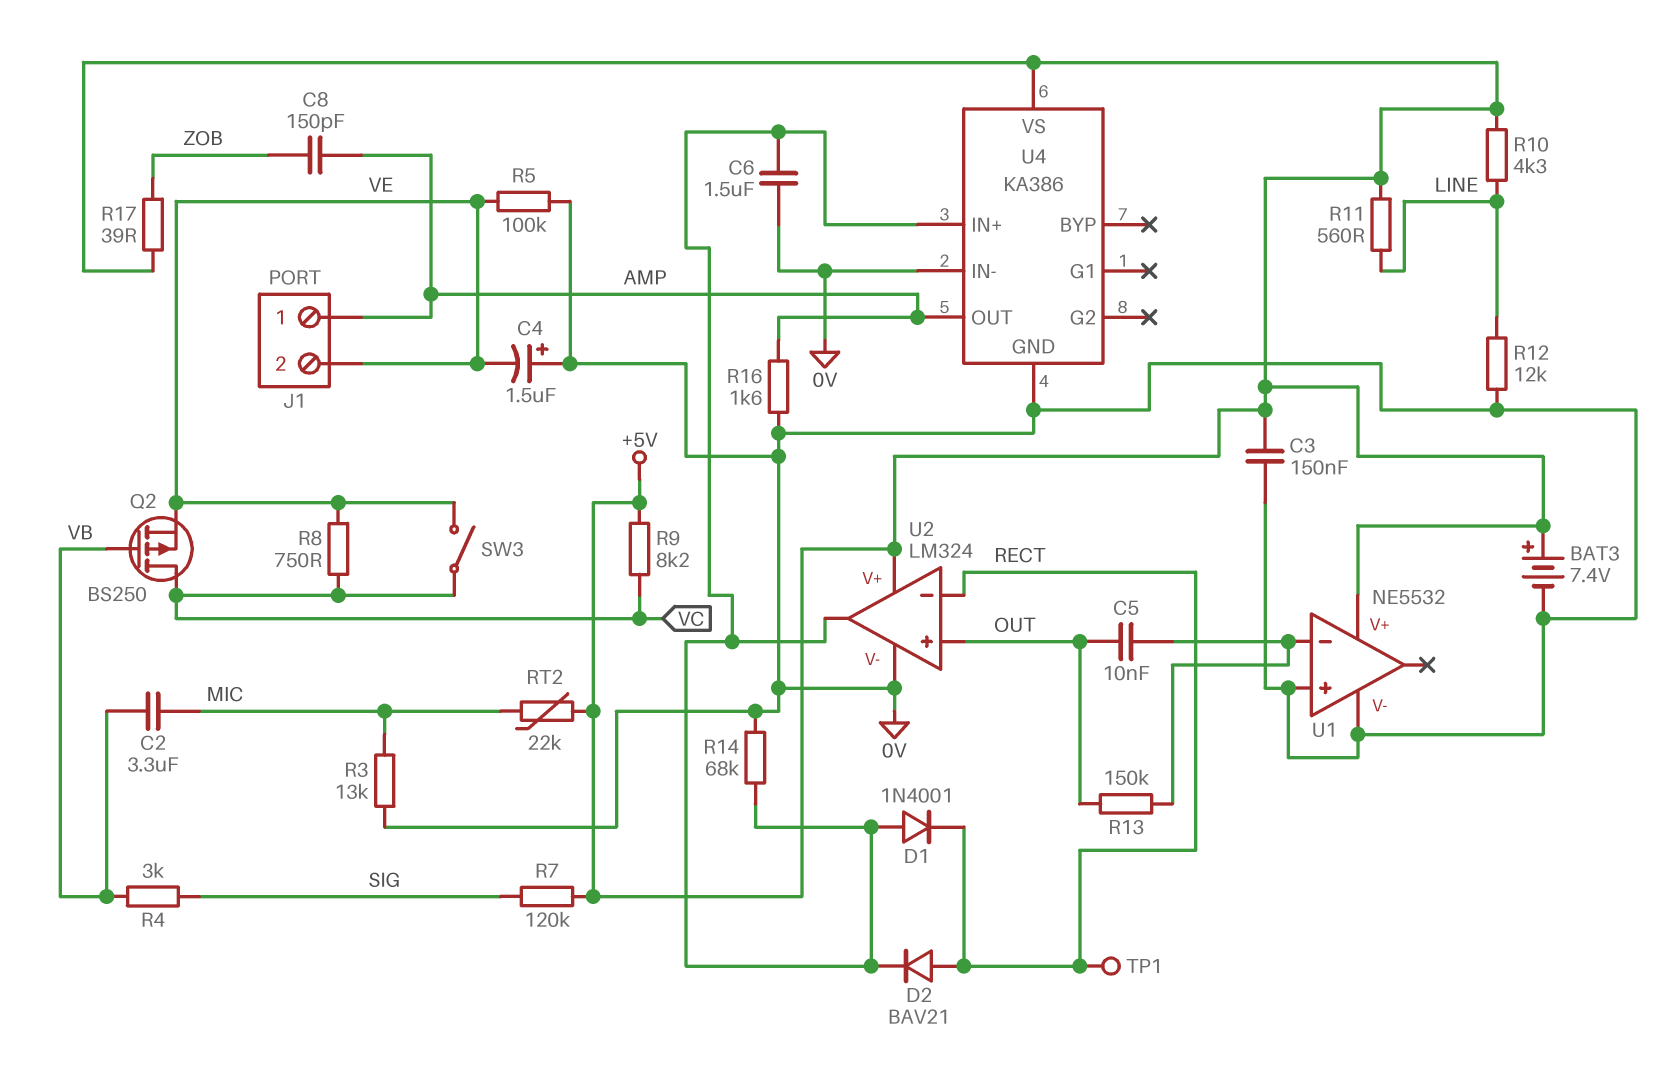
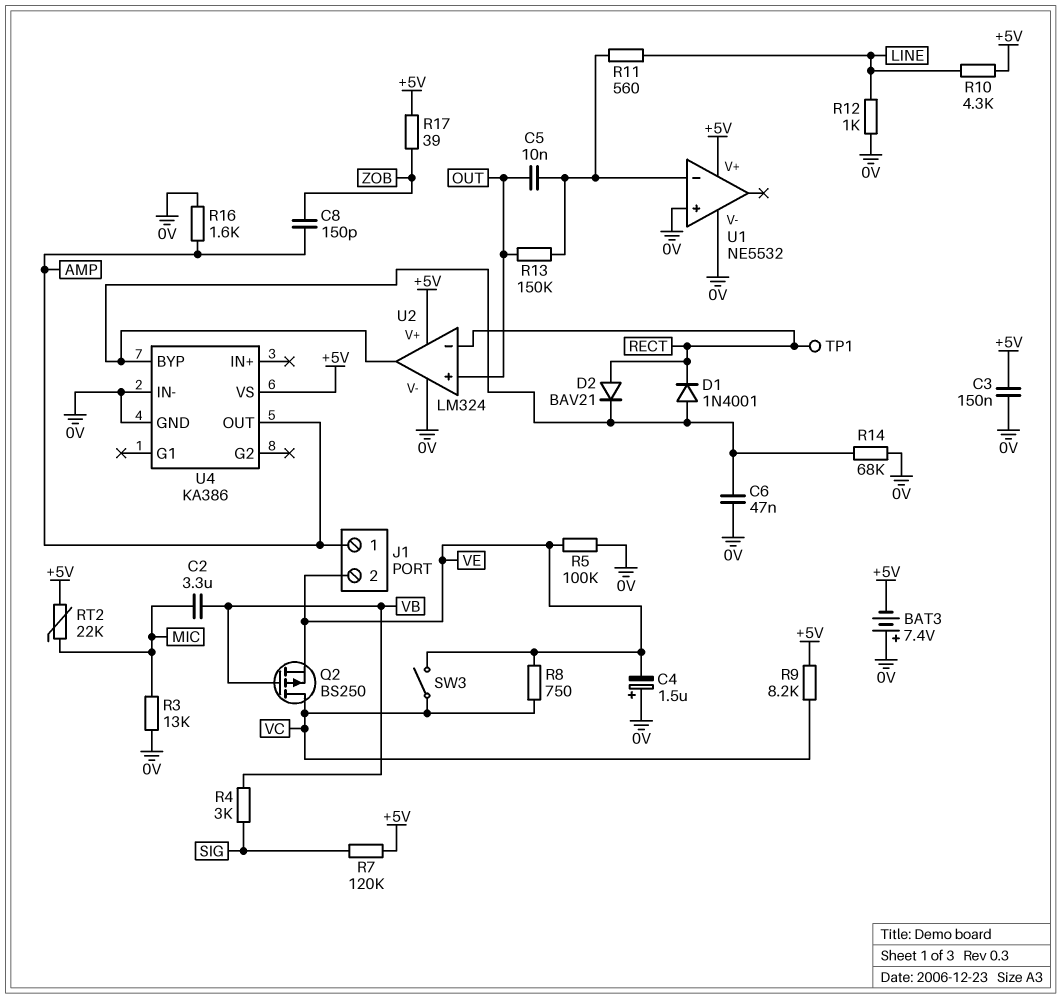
BAT3: 7.4V (plus +5V, minus 0V) -> 7.4V (plus 0V, minus +5V)
C6: 1.5uF (0V, U2/out) -> 47nF (0V, U2/out)
R11: 560 (+5V, LINE) -> 560 (LINE, U1/in-)
R12: 12k (0V, LINE) -> 1k (0V, LINE)
U4 pin BYP: none -> U2/out
U4 pin IN+: U2/out -> none

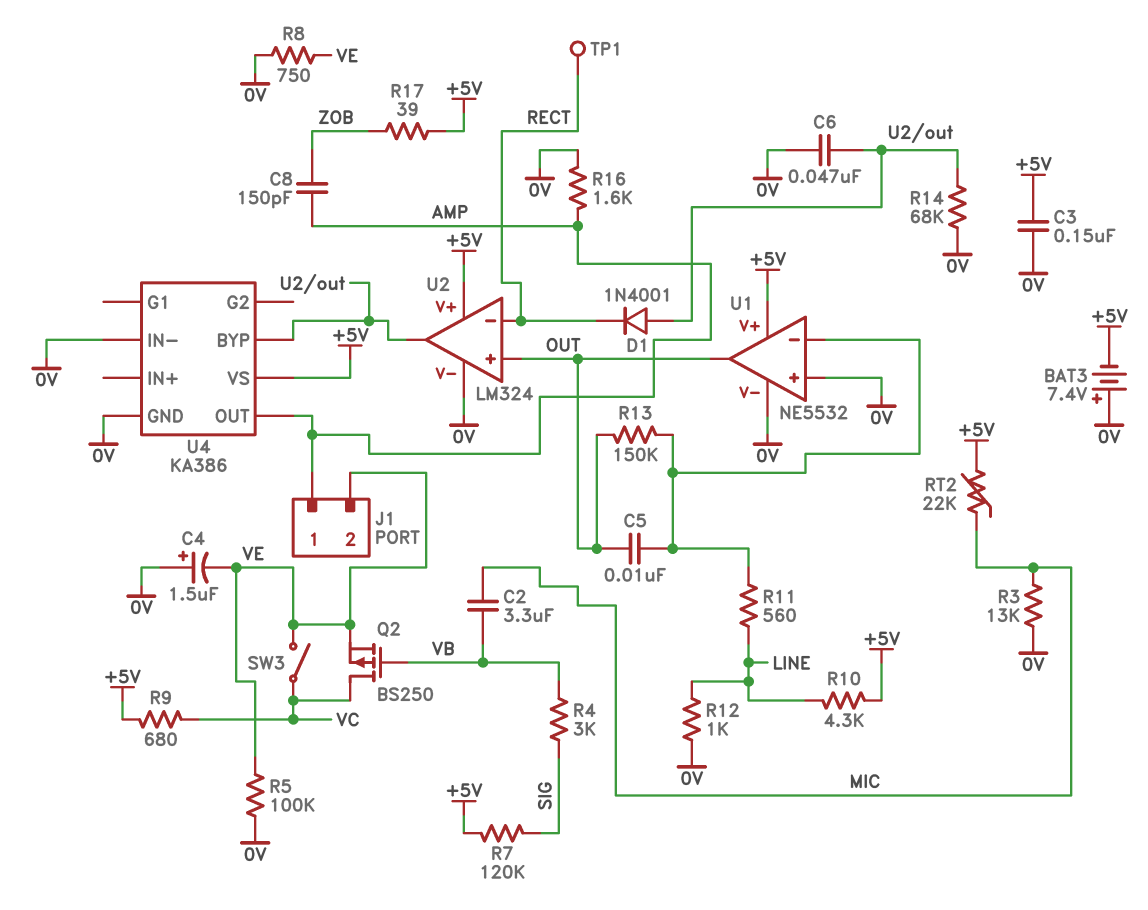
D2: diode BAV21 (A RECT, K U2/out) -> none
R8: 750 (VC, VE) -> 750 (0V, VE)
R9: 8.2k (+5V, VC) -> 680 (+5V, VC)
U1 pin out: none -> OUT

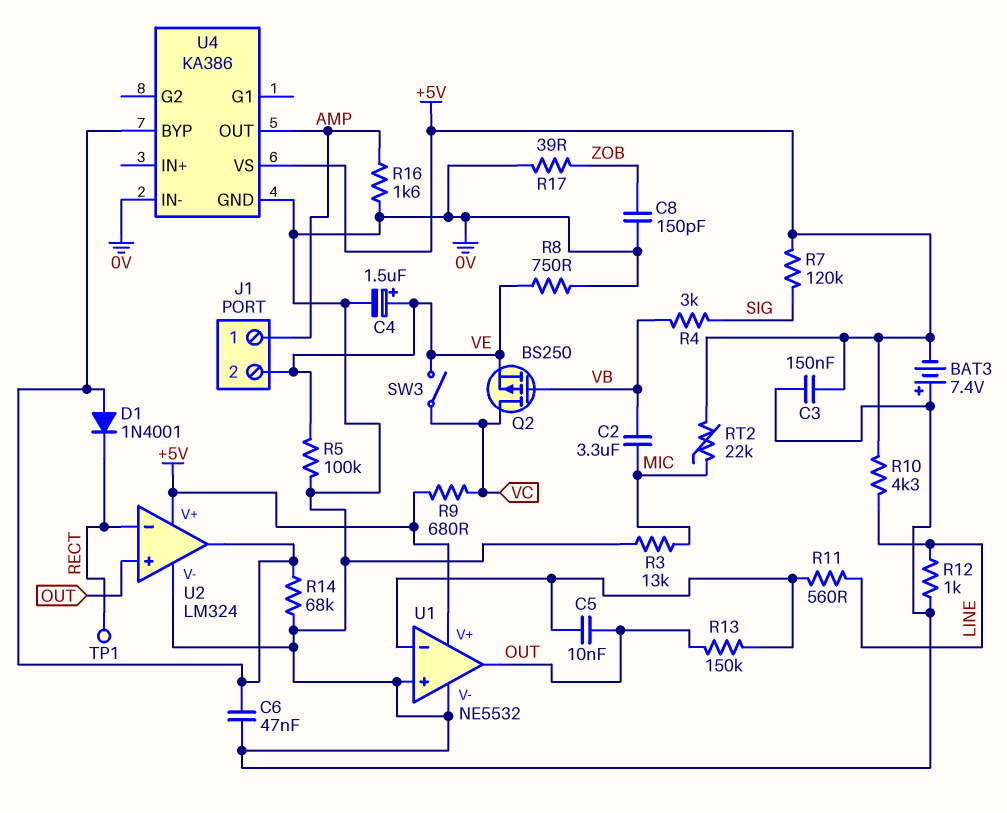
C4: 1.5uF (plus 0V, minus VE) -> 1.5uF (plus VE, minus 0V)
C8: 150pF (AMP, ZOB) -> 150pF (0V, ZOB)
R17: 39 (+5V, ZOB) -> 39 (0V, ZOB)

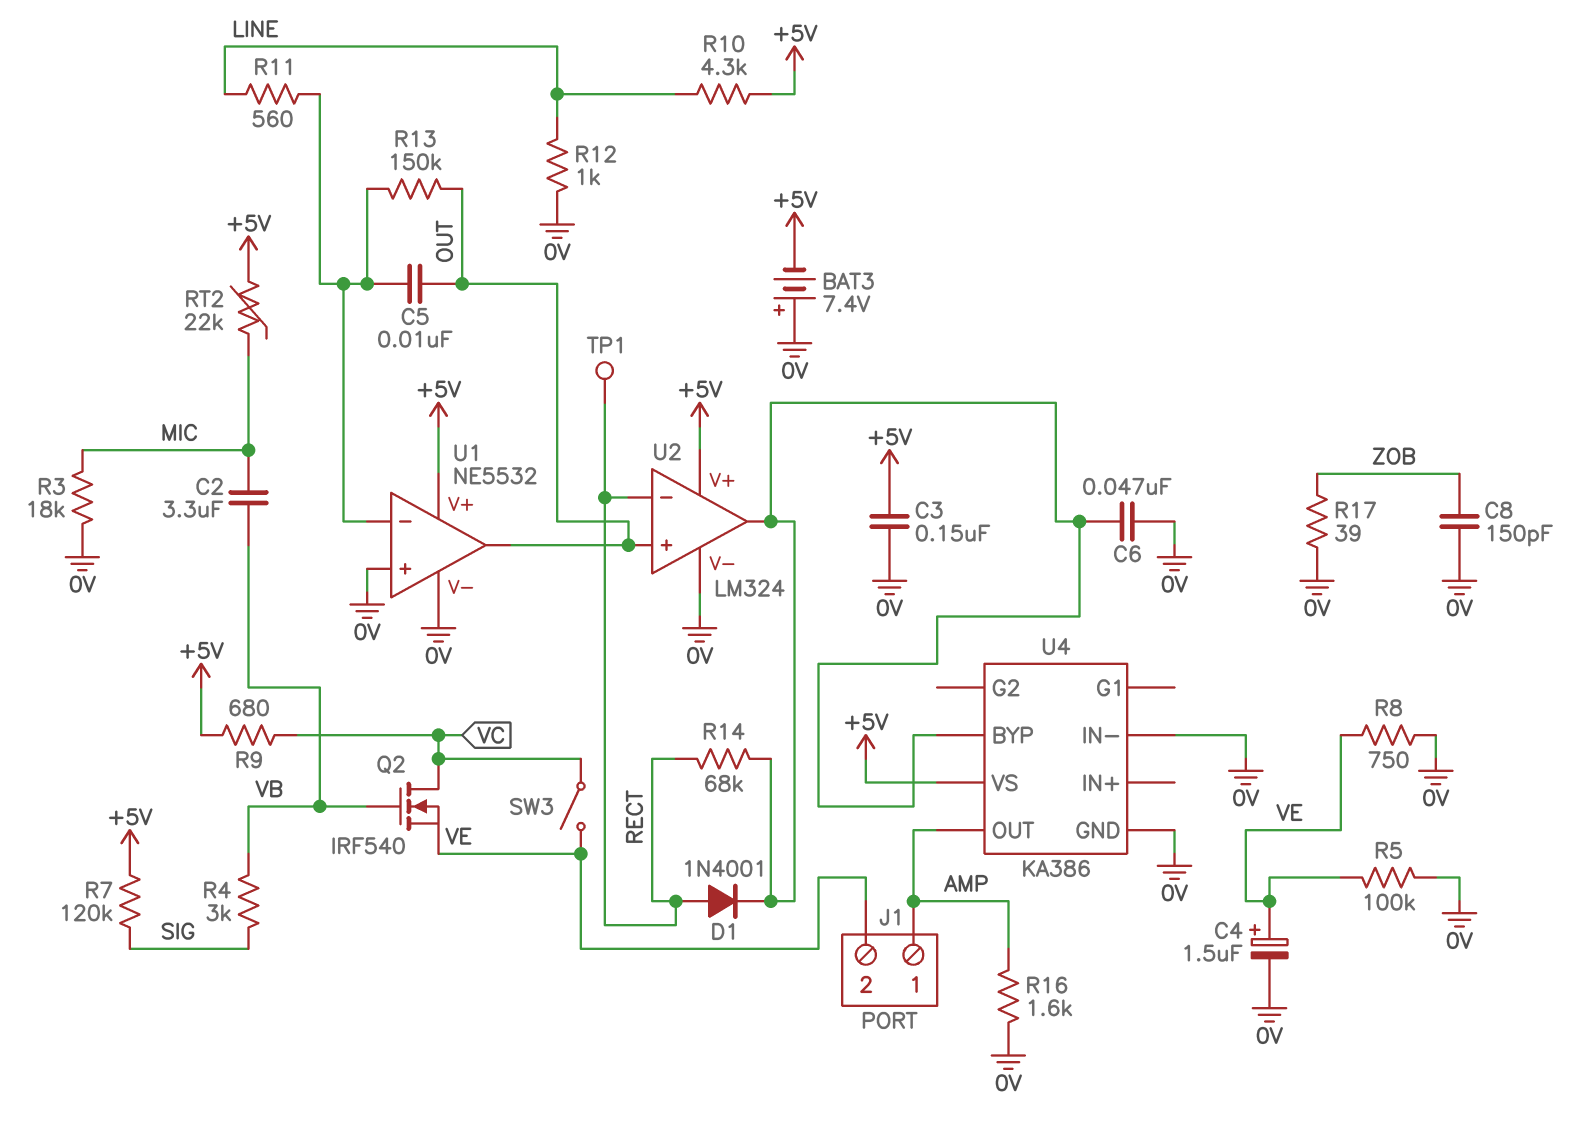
D1: diode 1N4001 (A U2/out, K RECT) -> diode 1N4001 (A RECT, K U2/out)
Q2: PMOS BS250 (G VB, D VC, S VE) -> NMOS IRF540 (G VB, D VC, S VE)
R3: 13k (0V, MIC) -> 18k (0V, MIC)
R14: 68k (0V, U2/out) -> 68k (RECT, U2/out)

